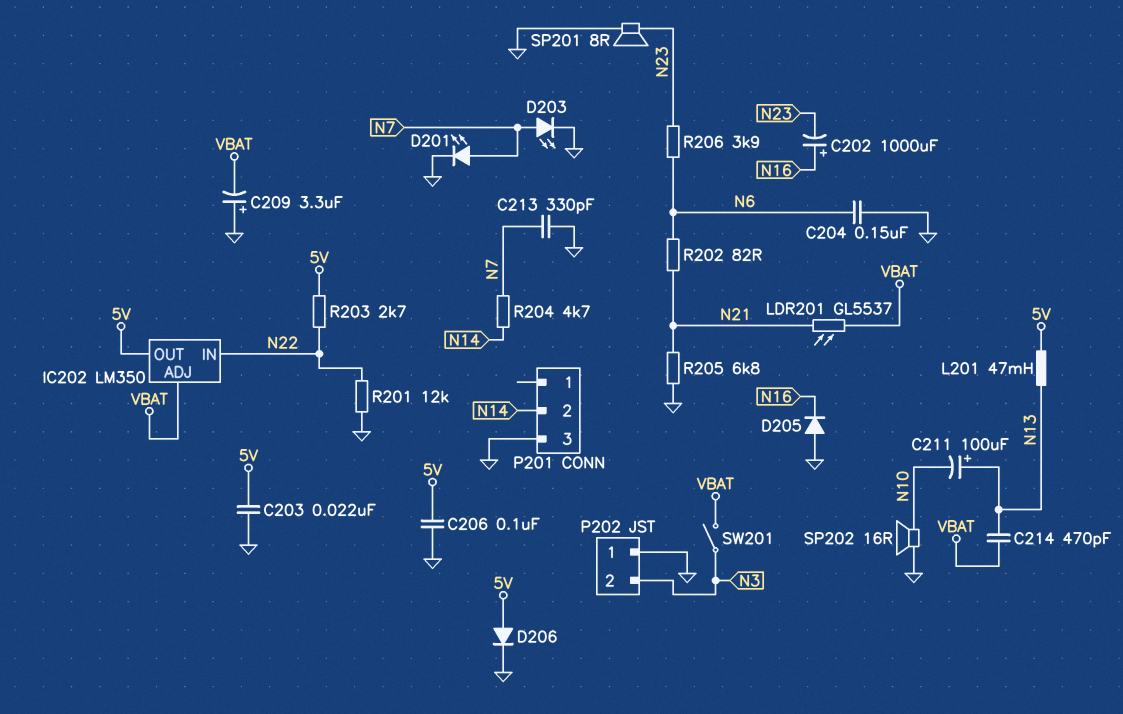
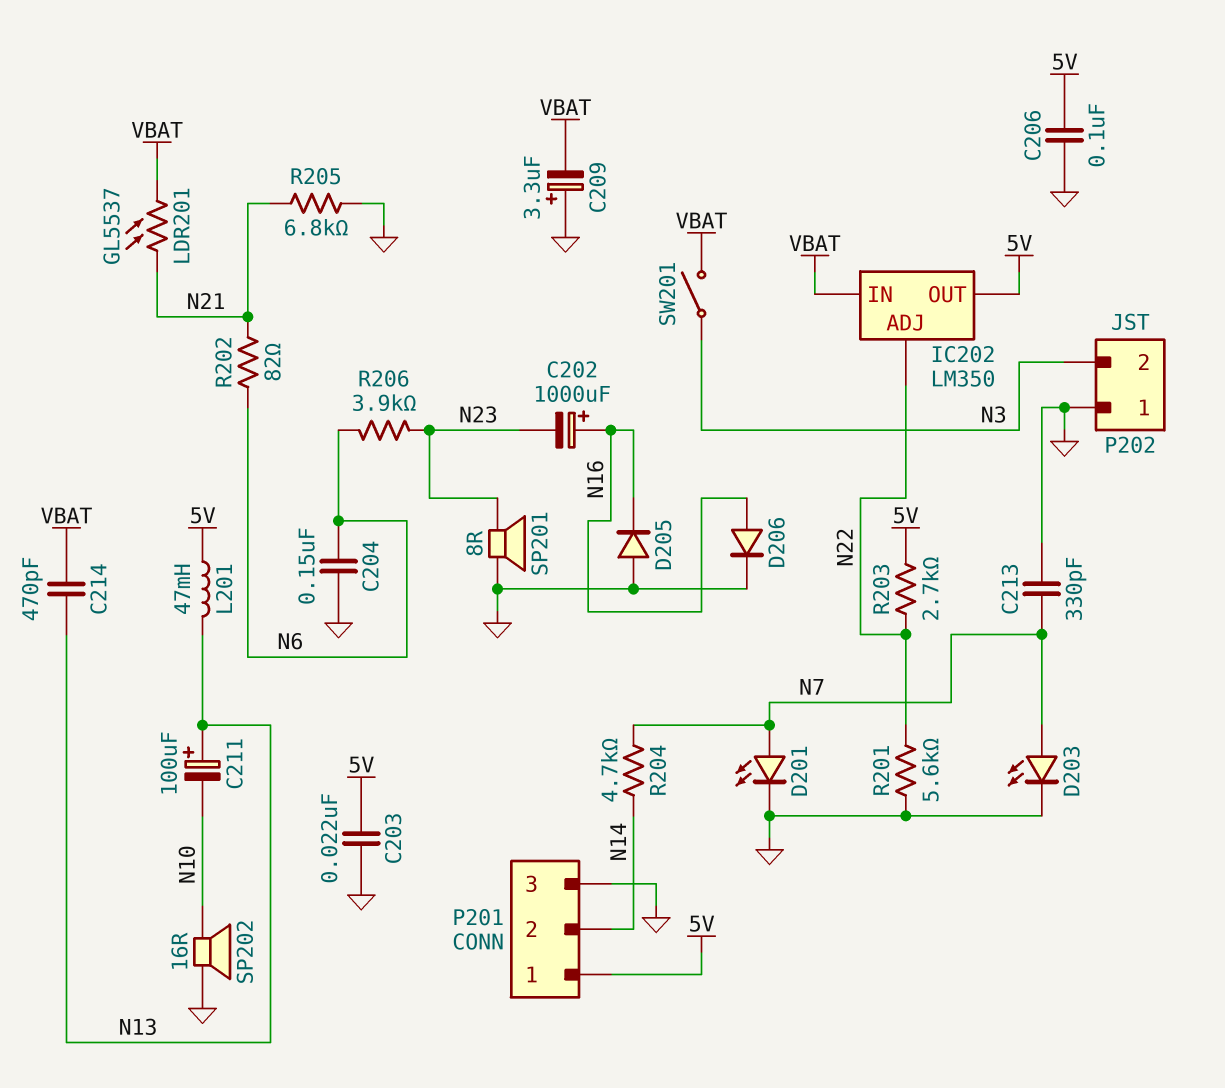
D206: diode (A 5V, K GND) -> diode (A N16, K GND)
IC202 pin ADJ: VBAT -> N22
IC202 pin IN: N22 -> VBAT
P201 pin 1: none -> 5V
R201: 12k (GND, N22) -> 5.6k (GND, N22)

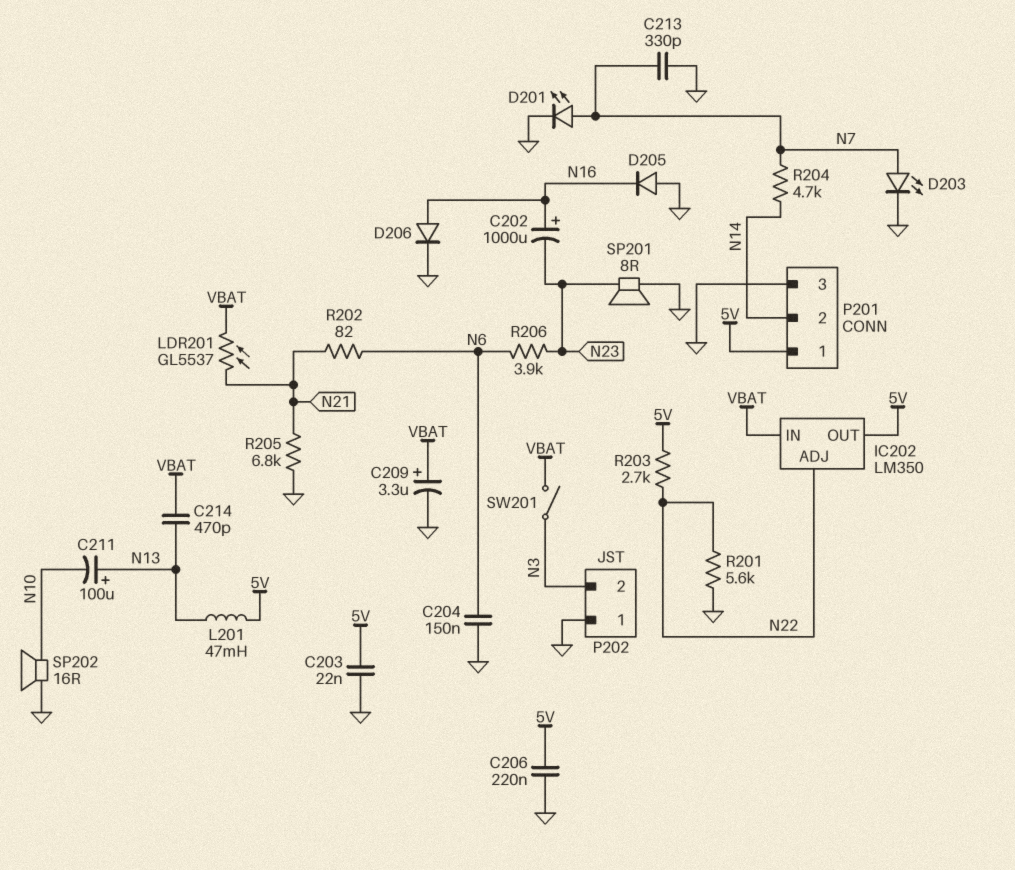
C206: 100nF (5V, GND) -> 220nF (5V, GND)
C209: 3.3uF (plus GND, minus VBAT) -> 3.3uF (plus VBAT, minus GND)

